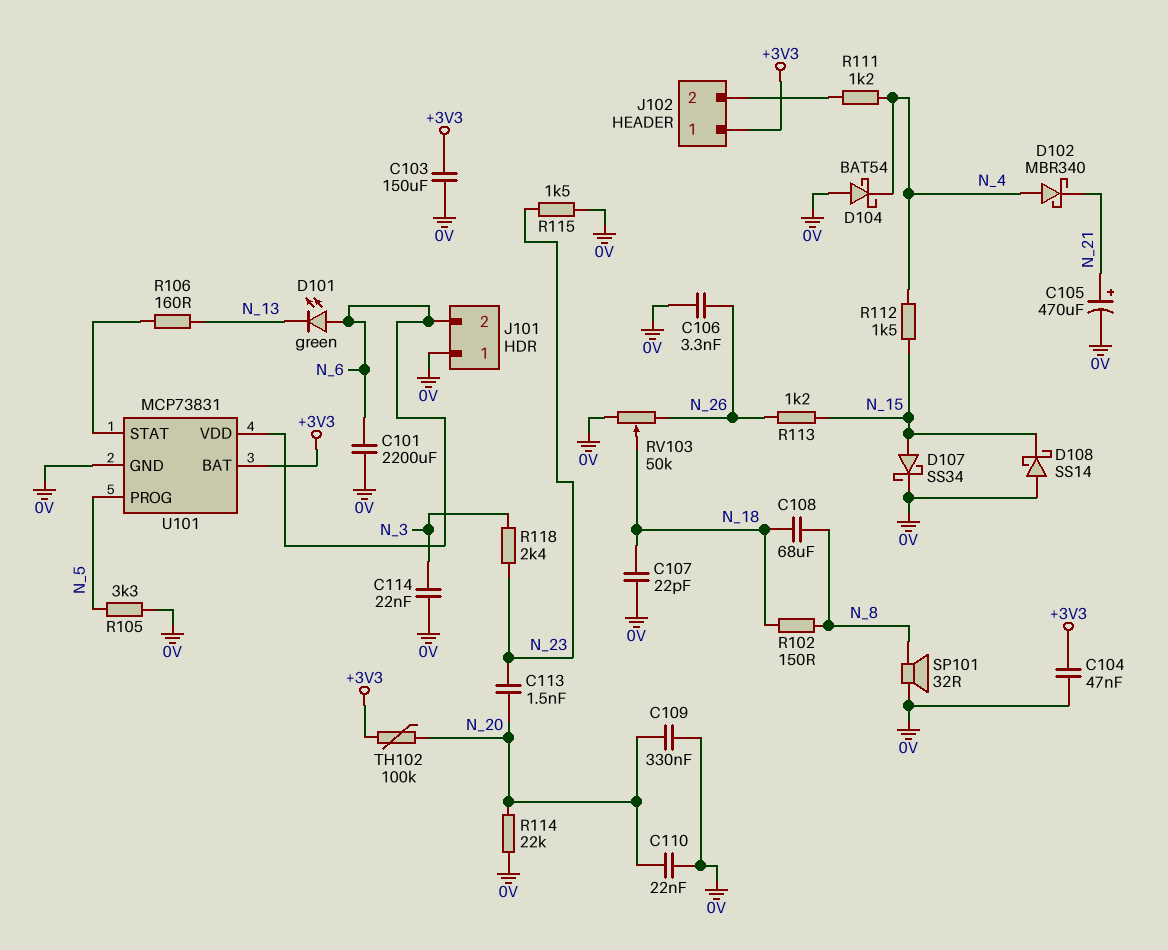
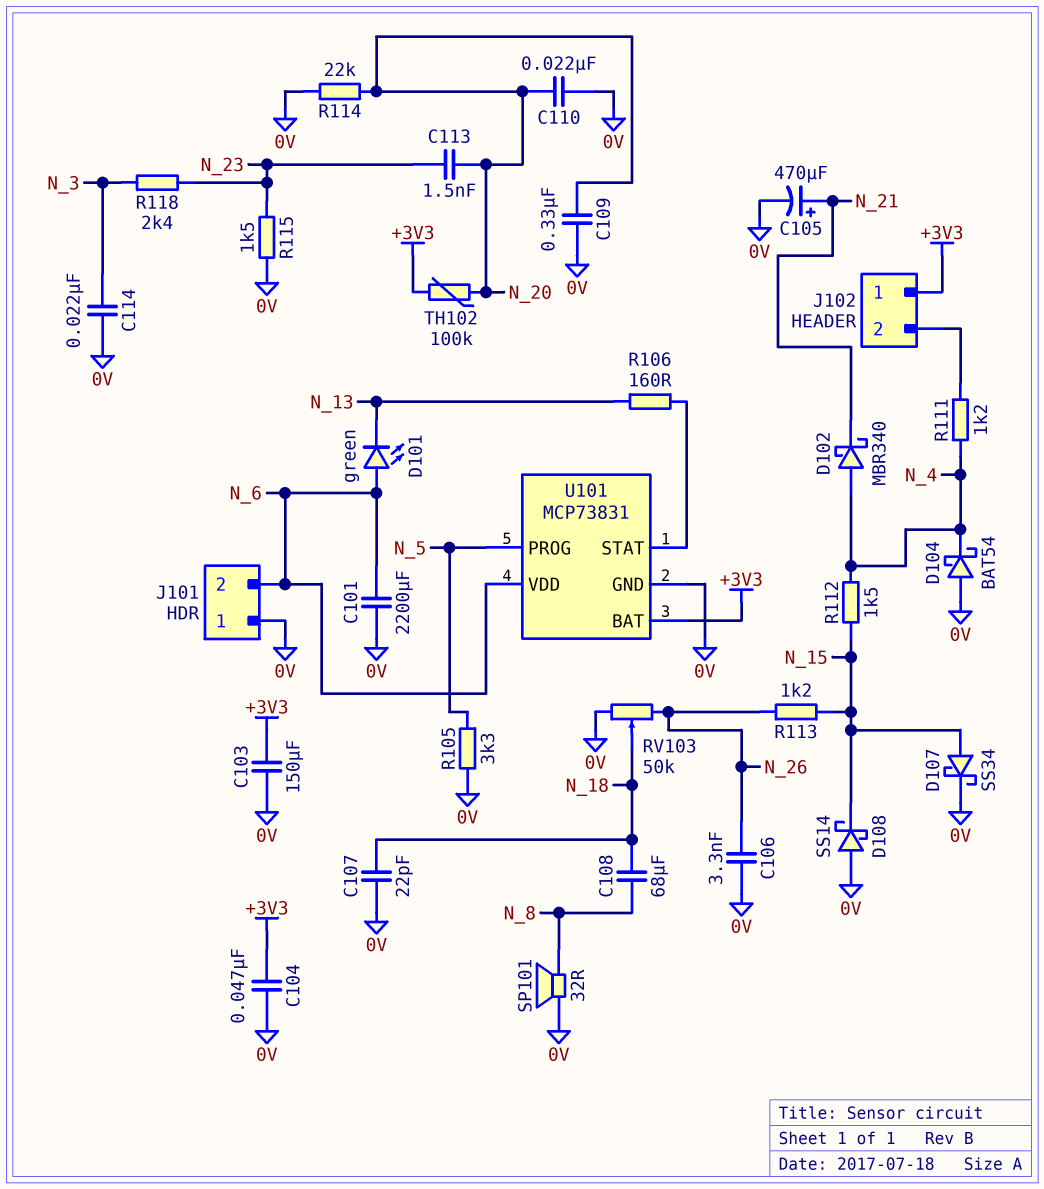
R102: 150 (N_8, N_18) -> none

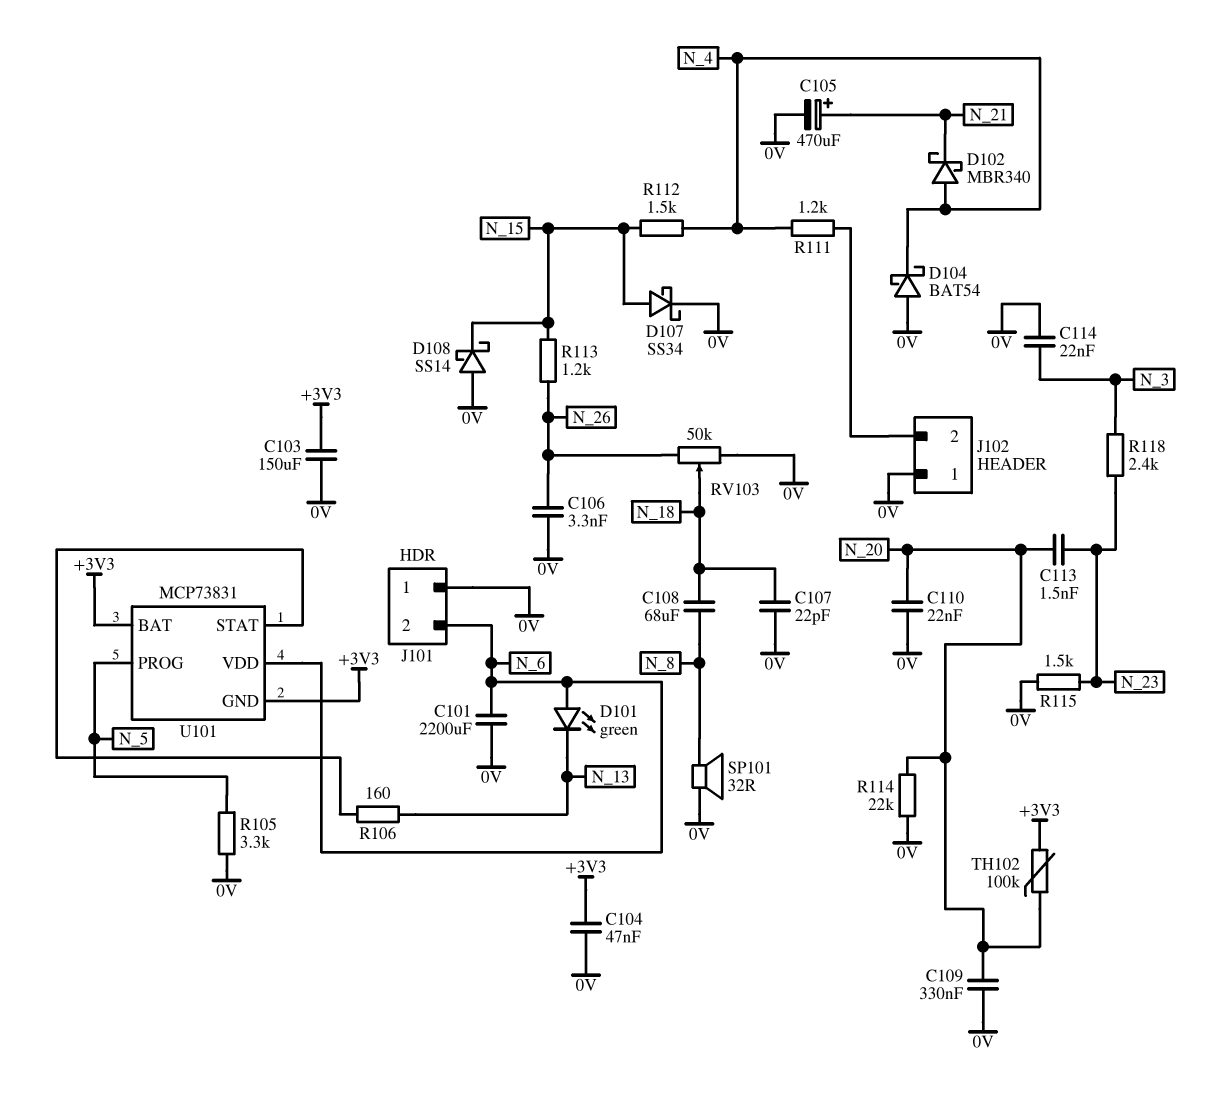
J102 pin 1: +3V3 -> 0V
U101 pin GND: 0V -> +3V3

